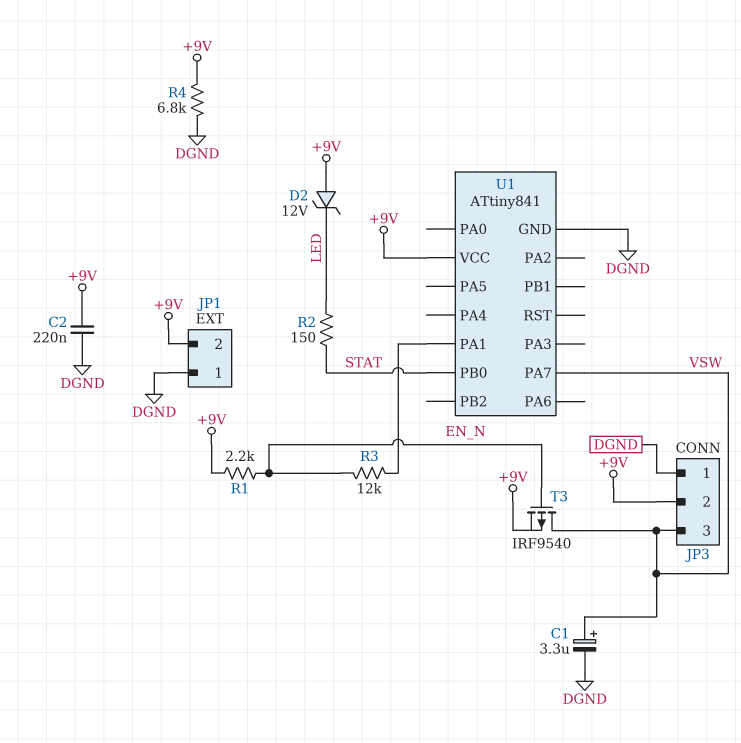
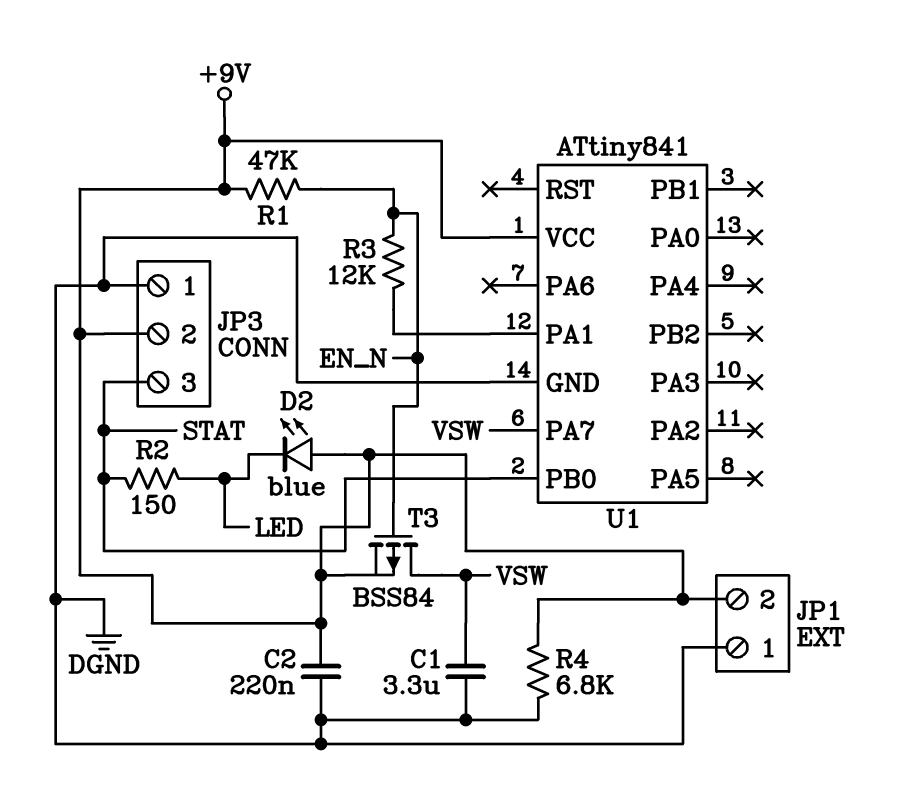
C1: 3.3uF (plus VSW, minus DGND) -> 3.3uF (DGND, VSW)
D2: zener 12V (A +9V, K LED) -> LED blue (A +9V, K LED)
JP3 pin 3: VSW -> STAT
R1: 2.2k (+9V, EN_N) -> 47k (+9V, EN_N)
T3: PMOS IRF9540 (G EN_N, D VSW, S +9V) -> PMOS BSS84 (G EN_N, D VSW, S +9V)

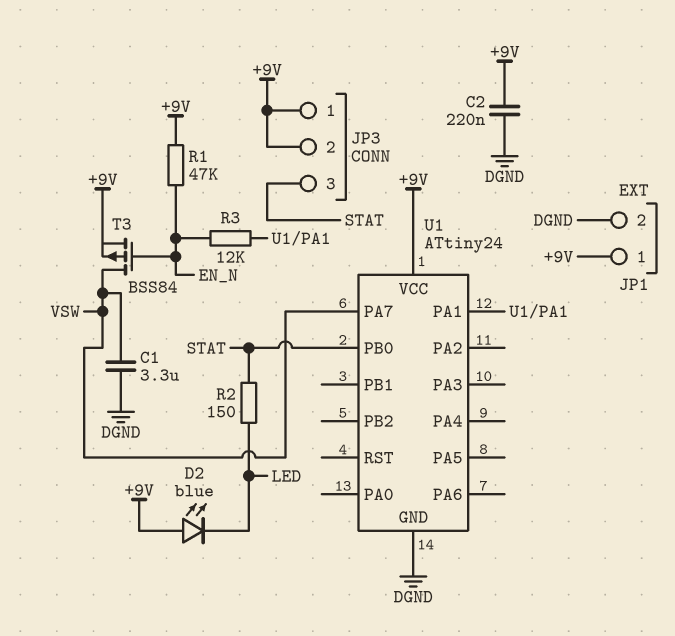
JP1 pin 1: DGND -> +9V
JP1 pin 2: +9V -> DGND
JP3 pin 1: DGND -> +9V
R4: 6.8k (+9V, DGND) -> none
U1: ATtiny841 -> ATtiny24

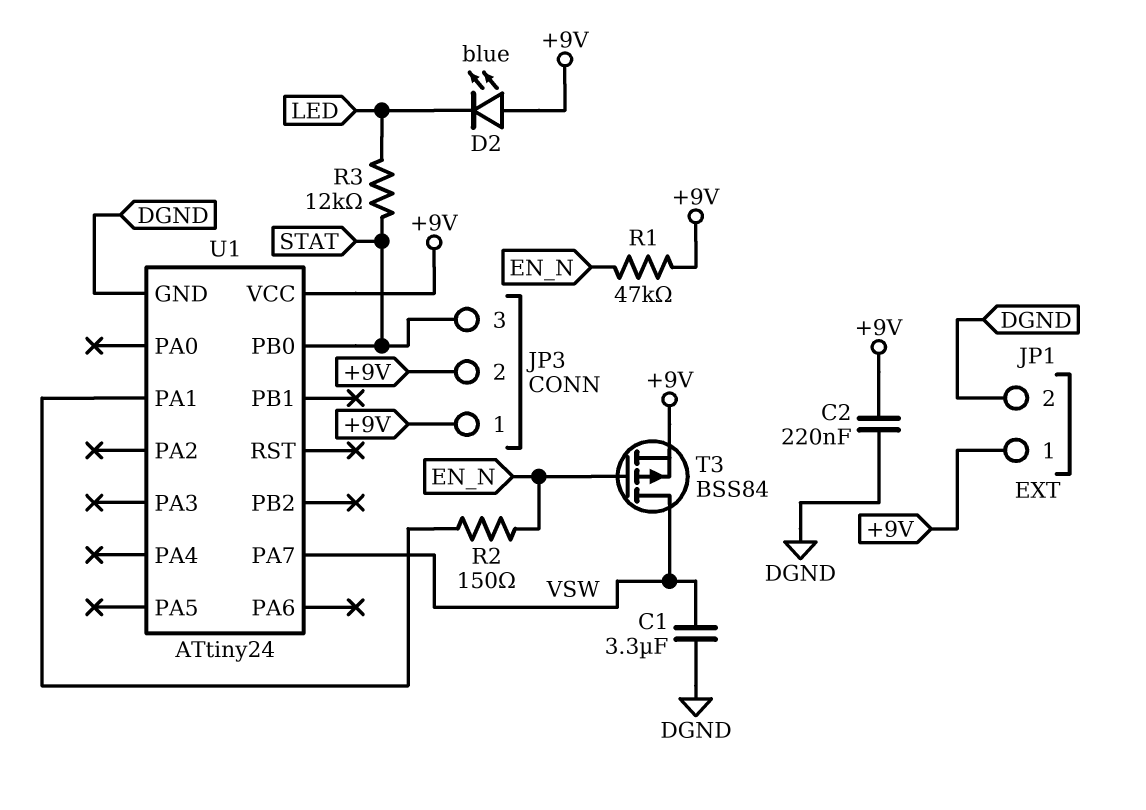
R2: 150 (LED, STAT) -> 150 (EN_N, U1/PA1)
R3: 12k (EN_N, U1/PA1) -> 12k (LED, STAT)

